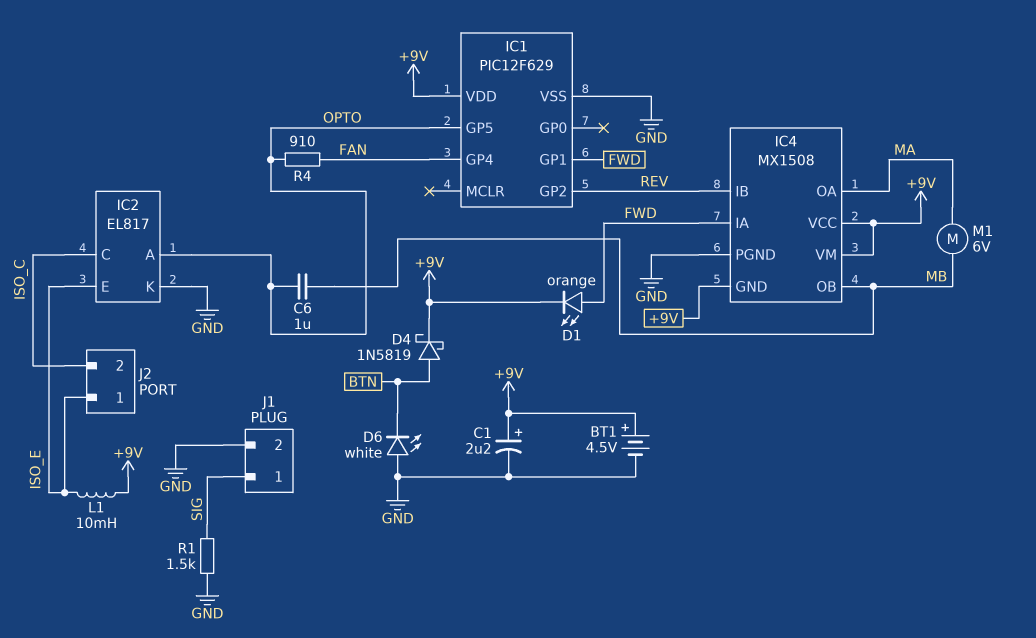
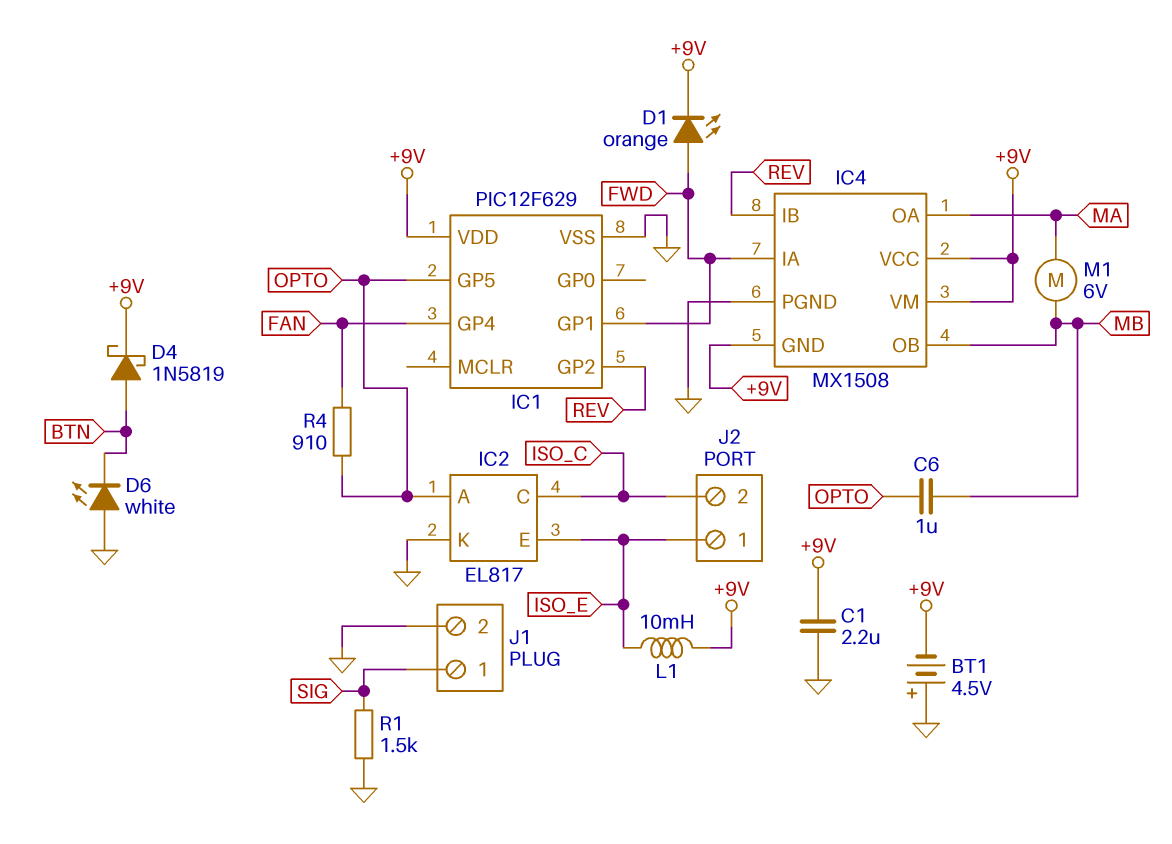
BT1: 4.5V (plus +9V, minus GND) -> 4.5V (plus GND, minus +9V)
C1: 2.2uF (plus +9V, minus GND) -> 2.2uF (+9V, GND)

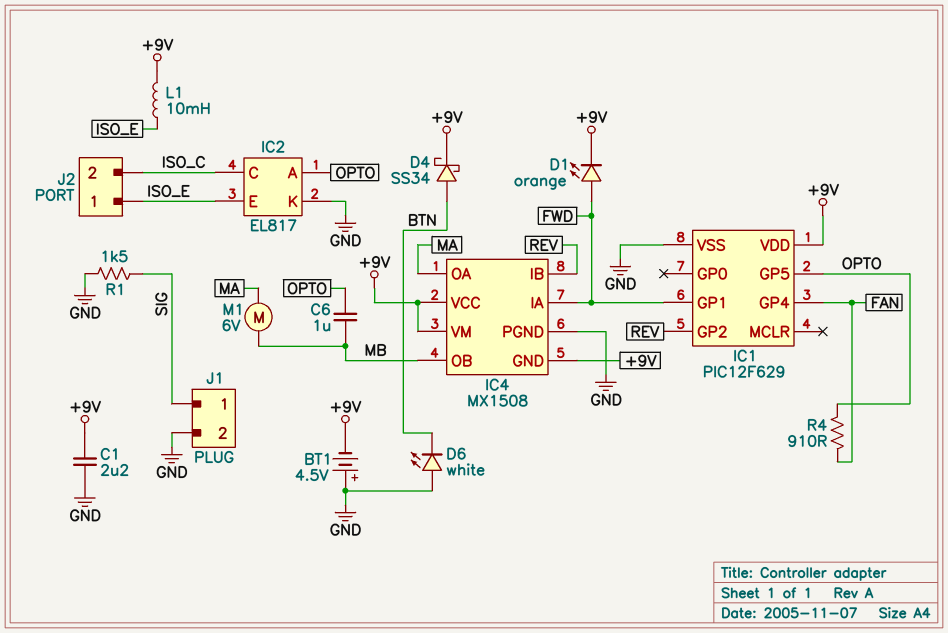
D4: schottky 1N5819 (A BTN, K +9V) -> schottky SS34 (A BTN, K +9V)

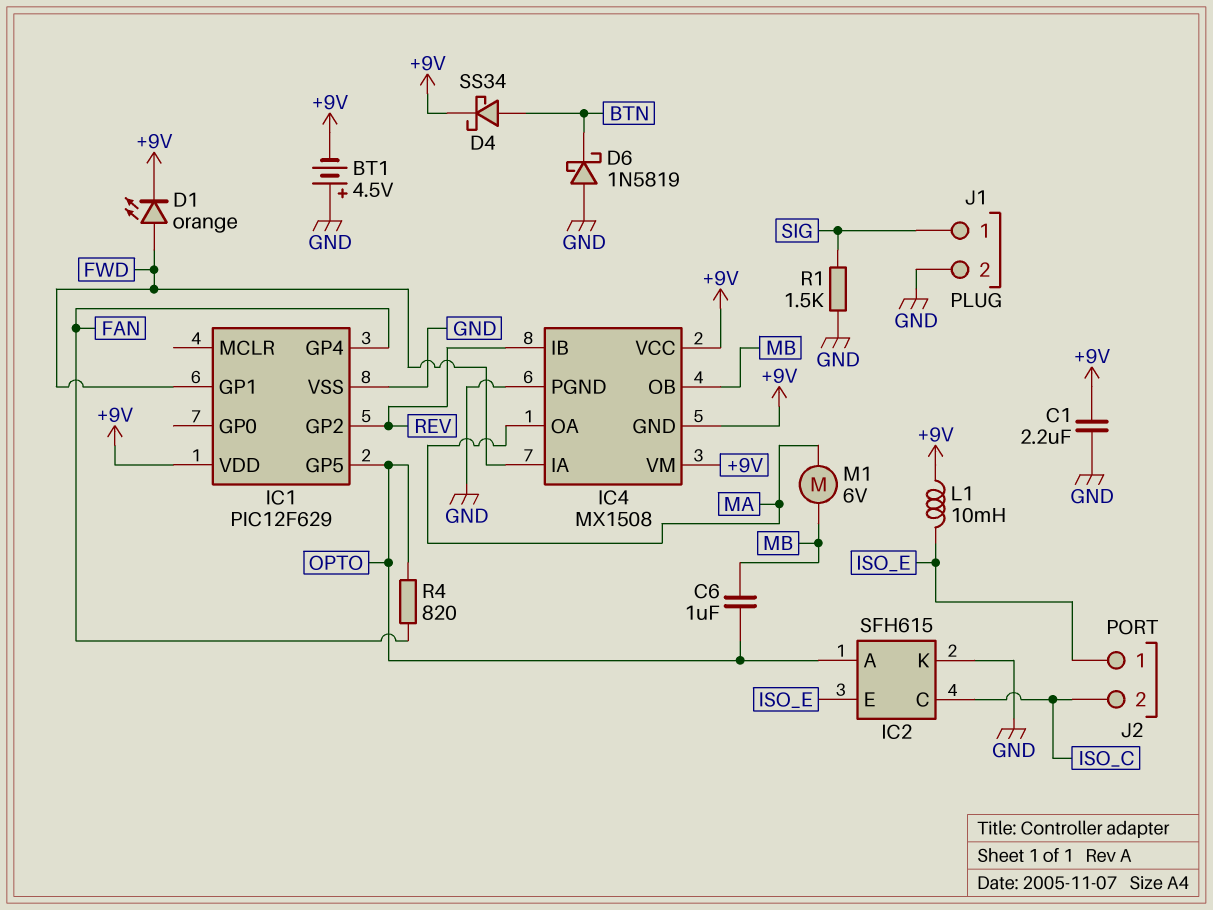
D6: LED white (A GND, K BTN) -> schottky 1N5819 (A GND, K BTN)
IC2: EL817 -> SFH615
R4: 910 (FAN, OPTO) -> 820 (FAN, OPTO)

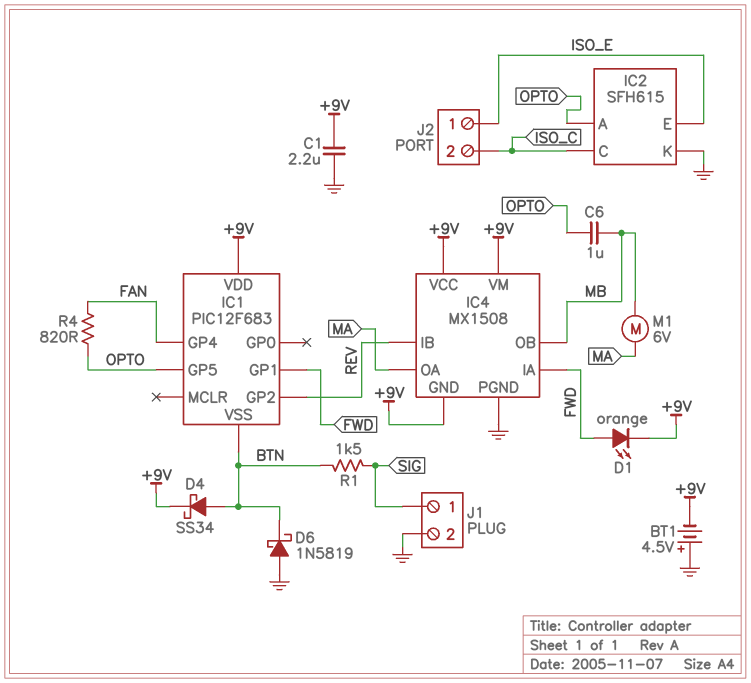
IC1: PIC12F629 -> PIC12F683
IC1 pin VSS: GND -> BTN
L1: 10mH (+9V, ISO_E) -> none
R1: 1.5k (GND, SIG) -> 1.5k (BTN, SIG)

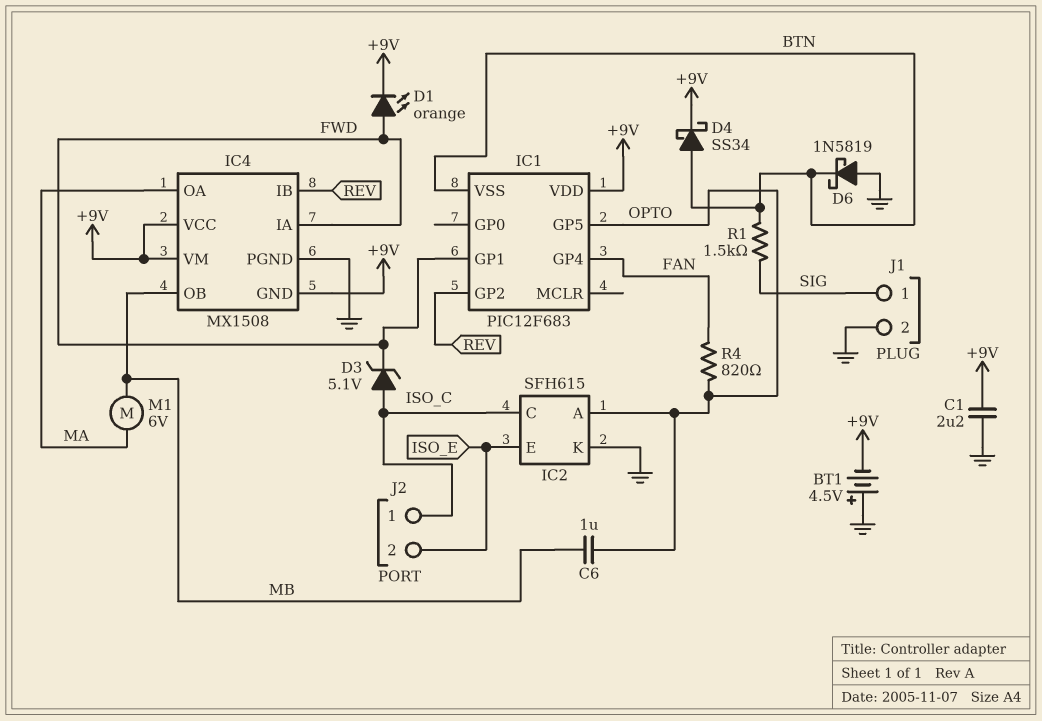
D3: none -> zener 5.1V (A ISO_C, K FWD)
J2 pin 1: ISO_E -> ISO_C
J2 pin 2: ISO_C -> ISO_E

